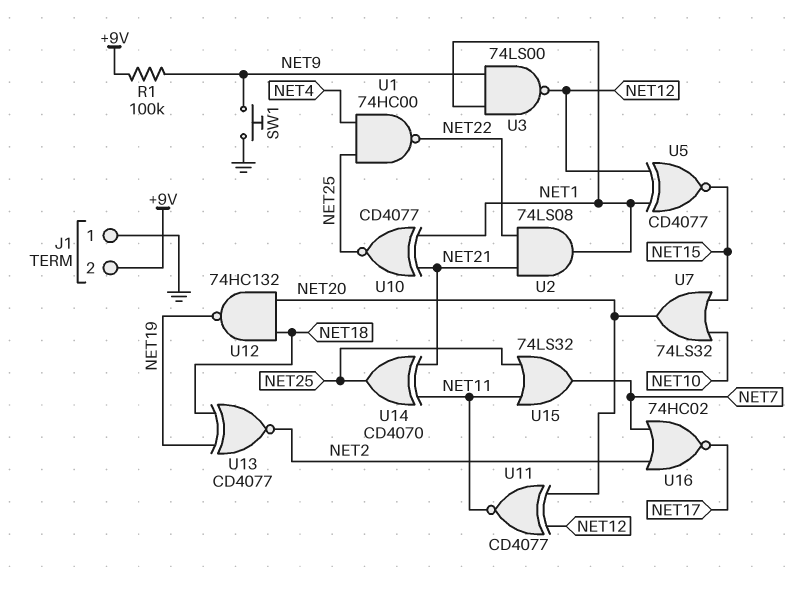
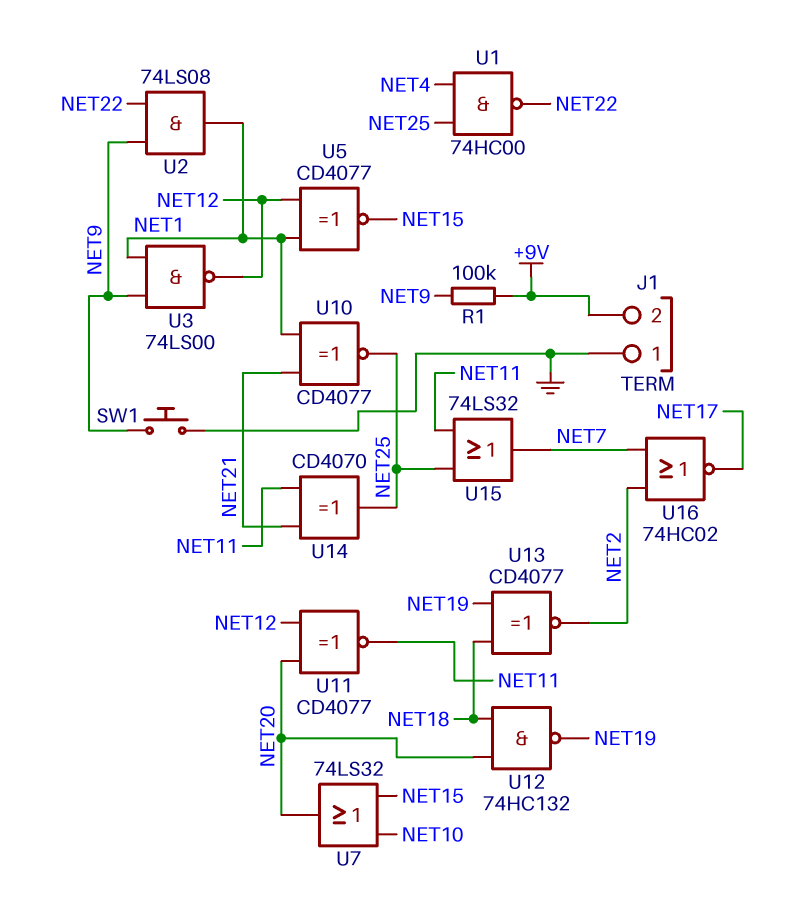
U2: AND 74LS08 (in NET21, in NET22, out NET1) -> AND 74LS08 (in NET9, in NET22, out NET1)

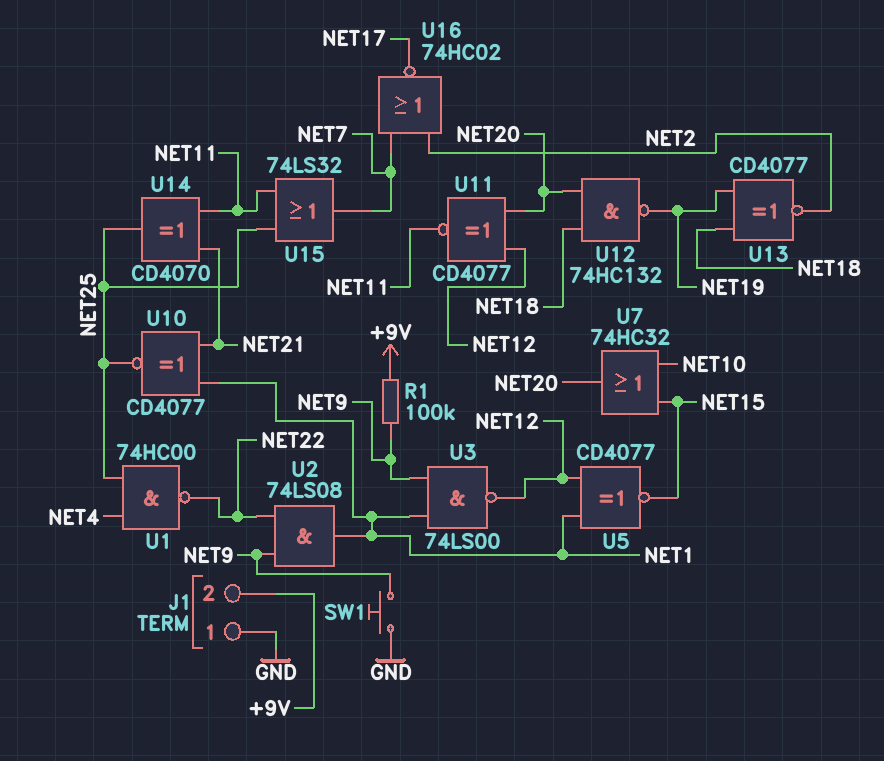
U7: OR 74LS32 (in NET10, in NET15, out NET20) -> OR 74HC32 (in NET10, in NET15, out NET20)

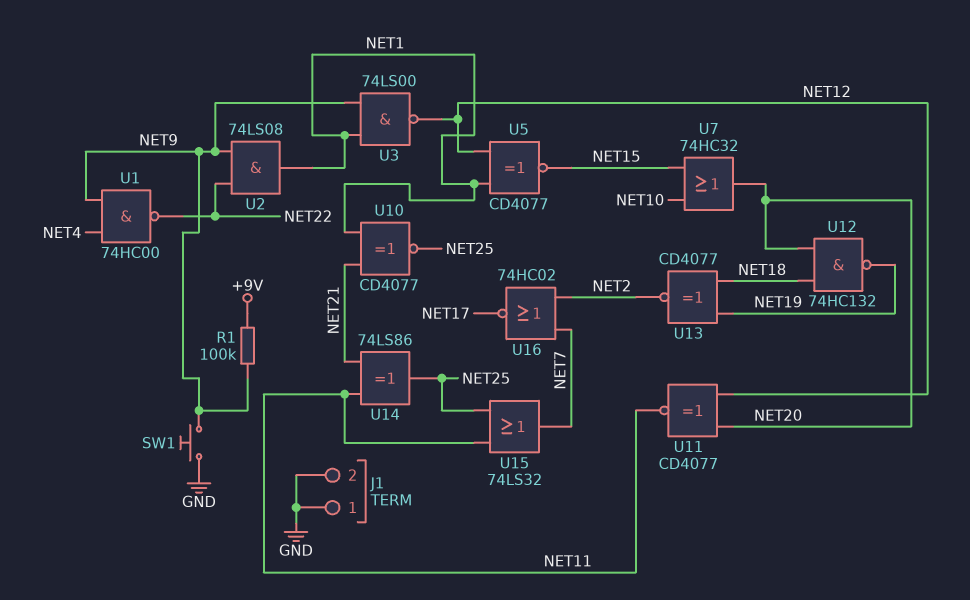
J1 pin 2: +9V -> GND
U1: NAND 74HC00 (in NET4, in NET25, out NET22) -> NAND 74HC00 (in NET4, in NET9, out NET22)
U14: XOR CD4070 (in NET11, in NET21, out NET25) -> XOR 74LS86 (in NET11, in NET21, out NET25)

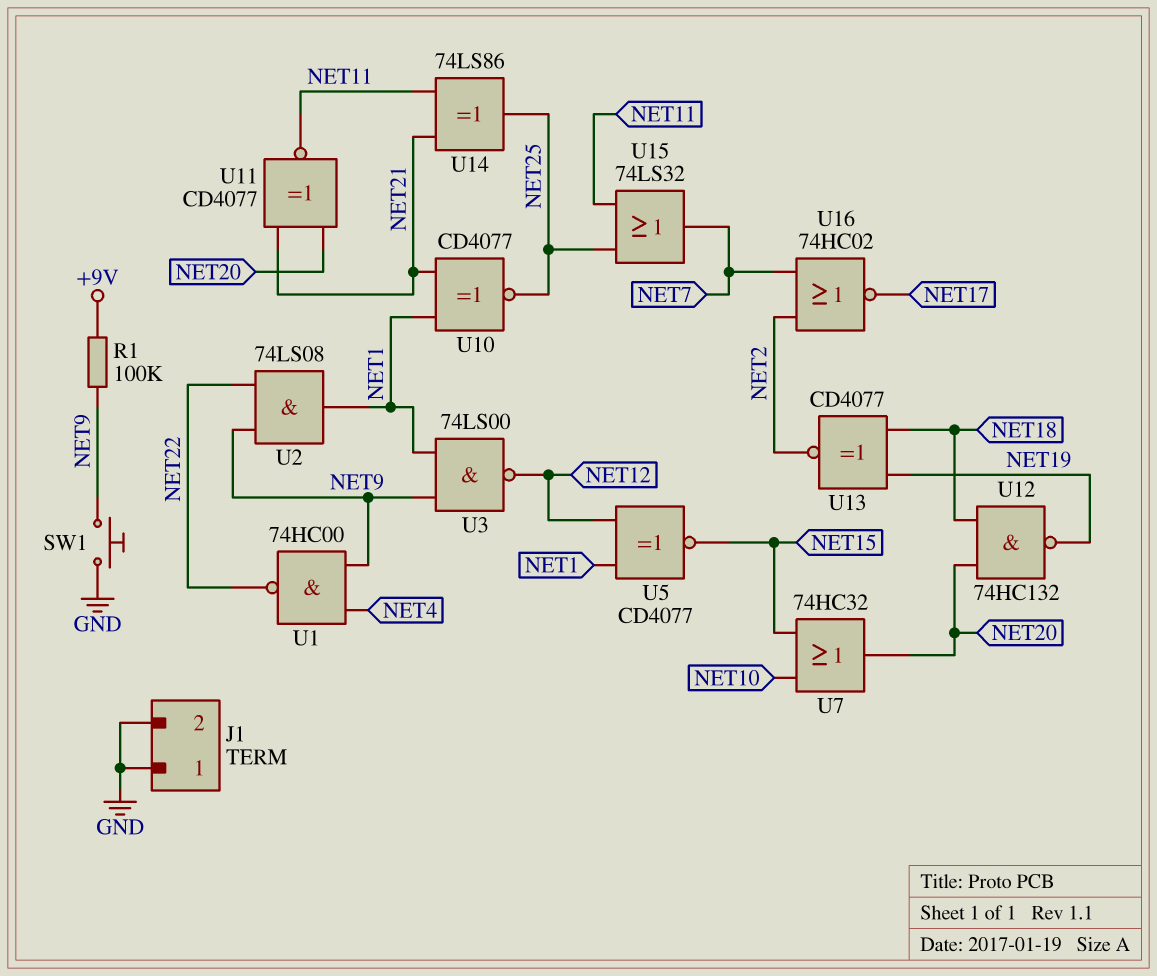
U11: XNOR CD4077 (in NET12, in NET20, out NET11) -> XNOR CD4077 (in NET20, in NET21, out NET11)

